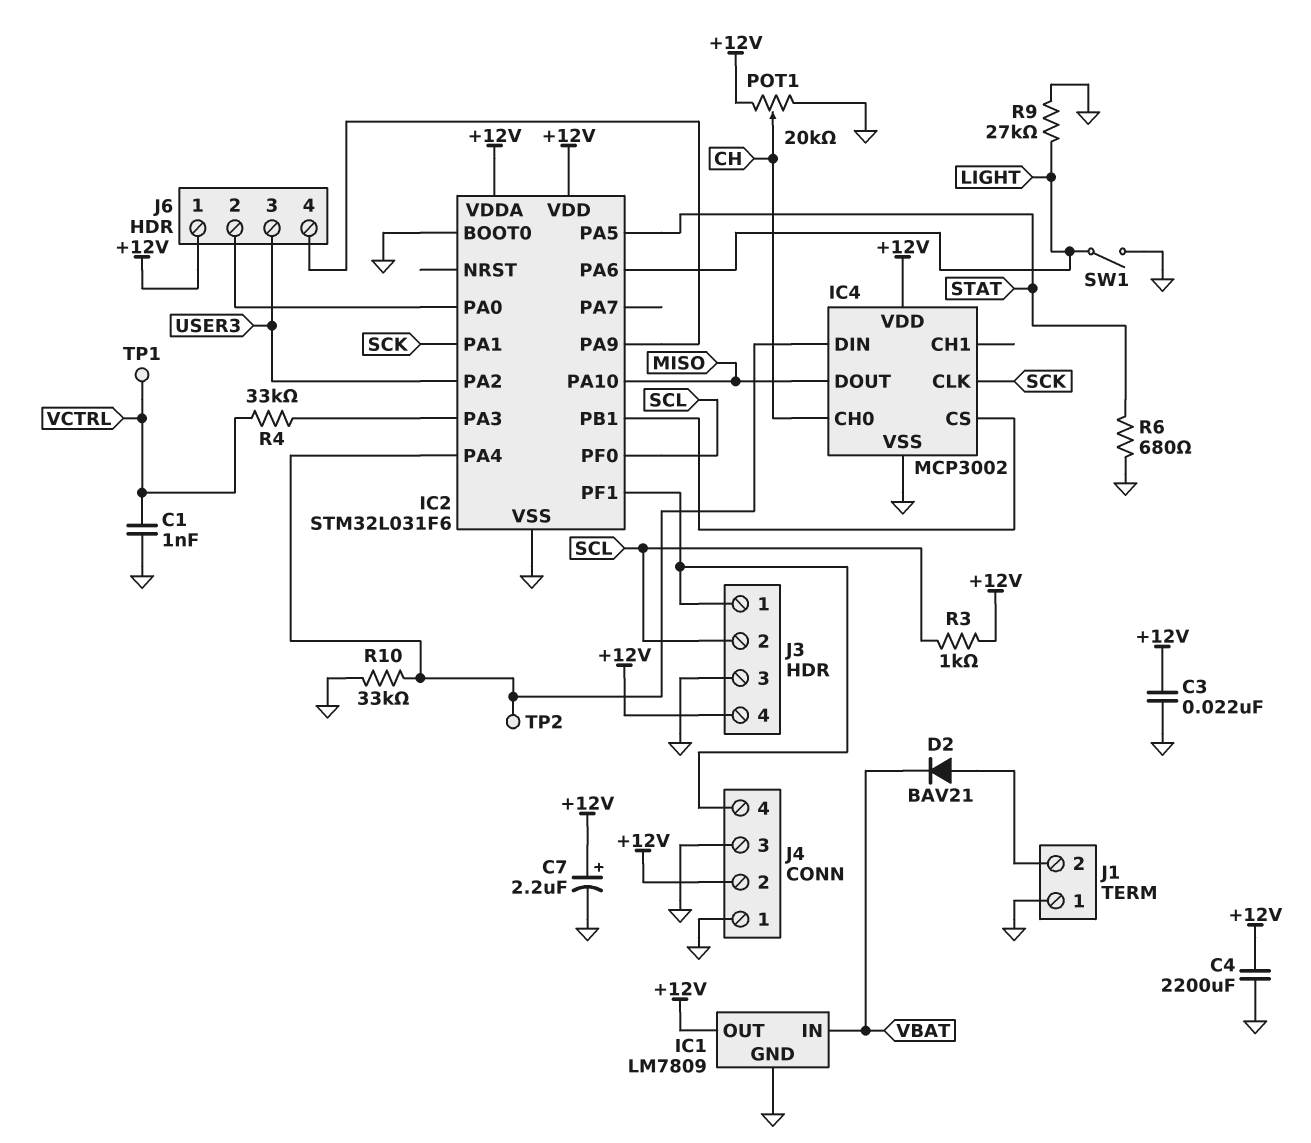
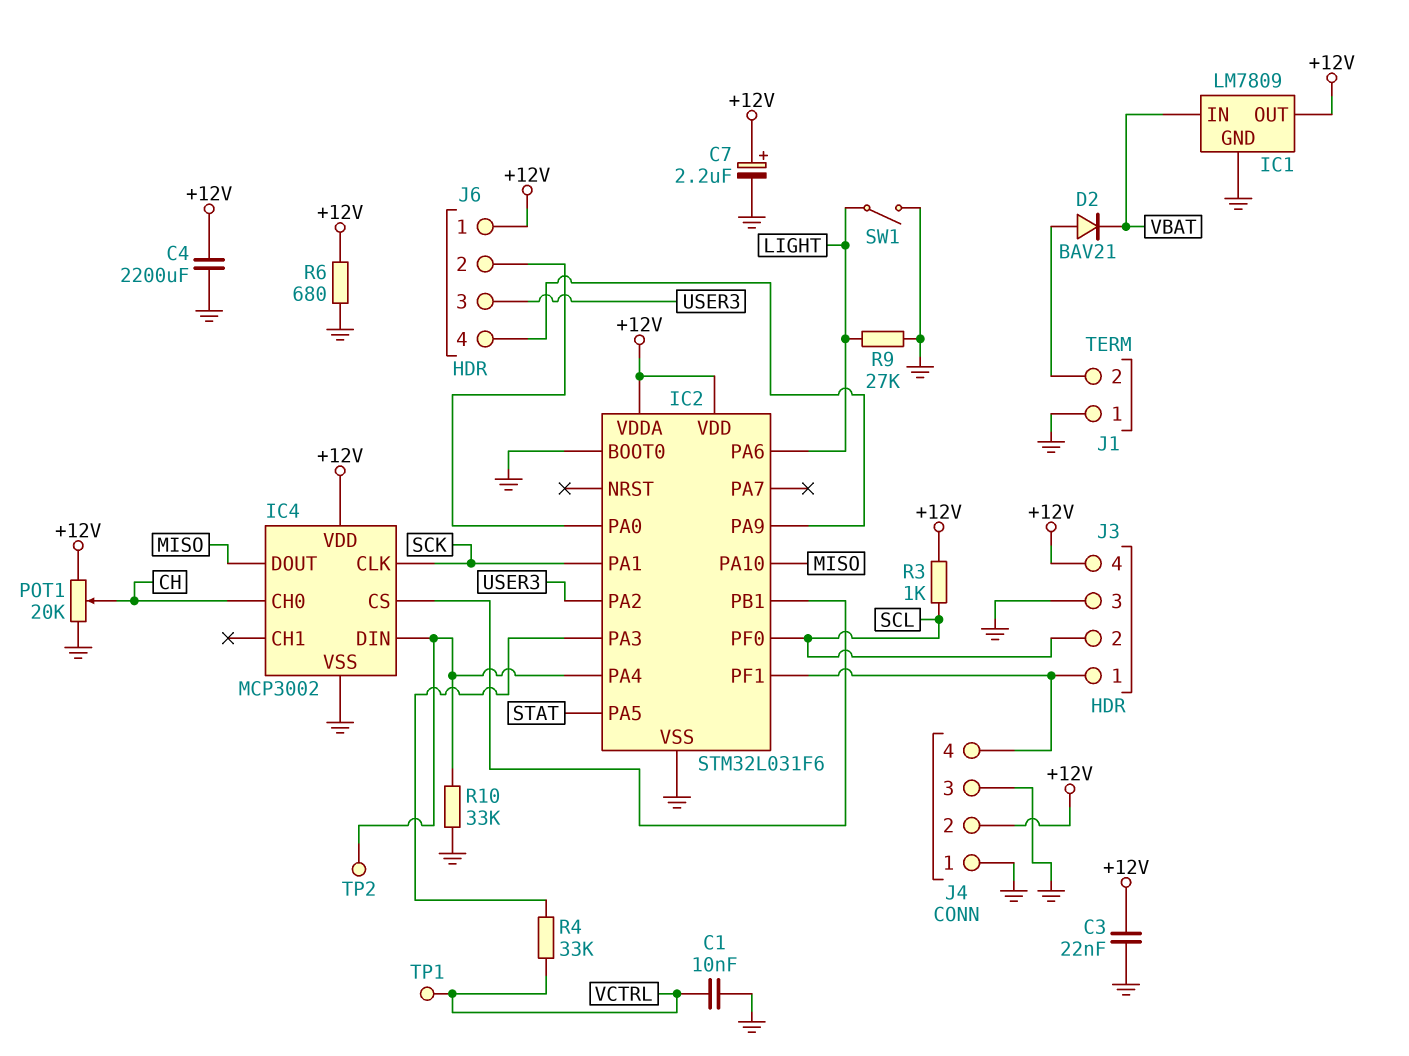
C1: 1nF (GND, VCTRL) -> 10nF (GND, VCTRL)
R6: 680 (GND, STAT) -> 680 (+12V, GND)

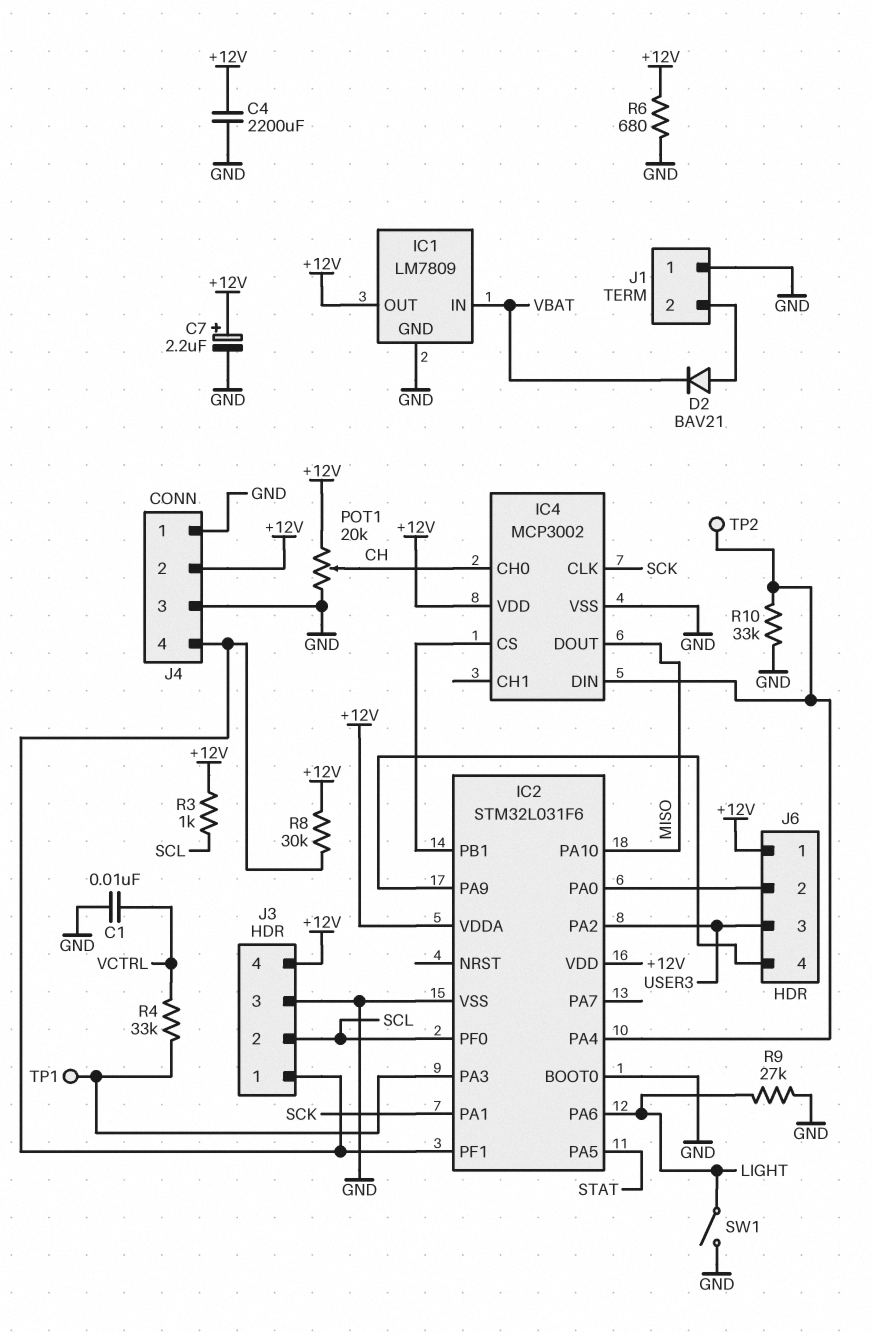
C3: 22nF (+12V, GND) -> none
R8: none -> 30k (+12V, IC2/PF1)
TP1: test point (VCTRL) -> test point (IC2/PA3)

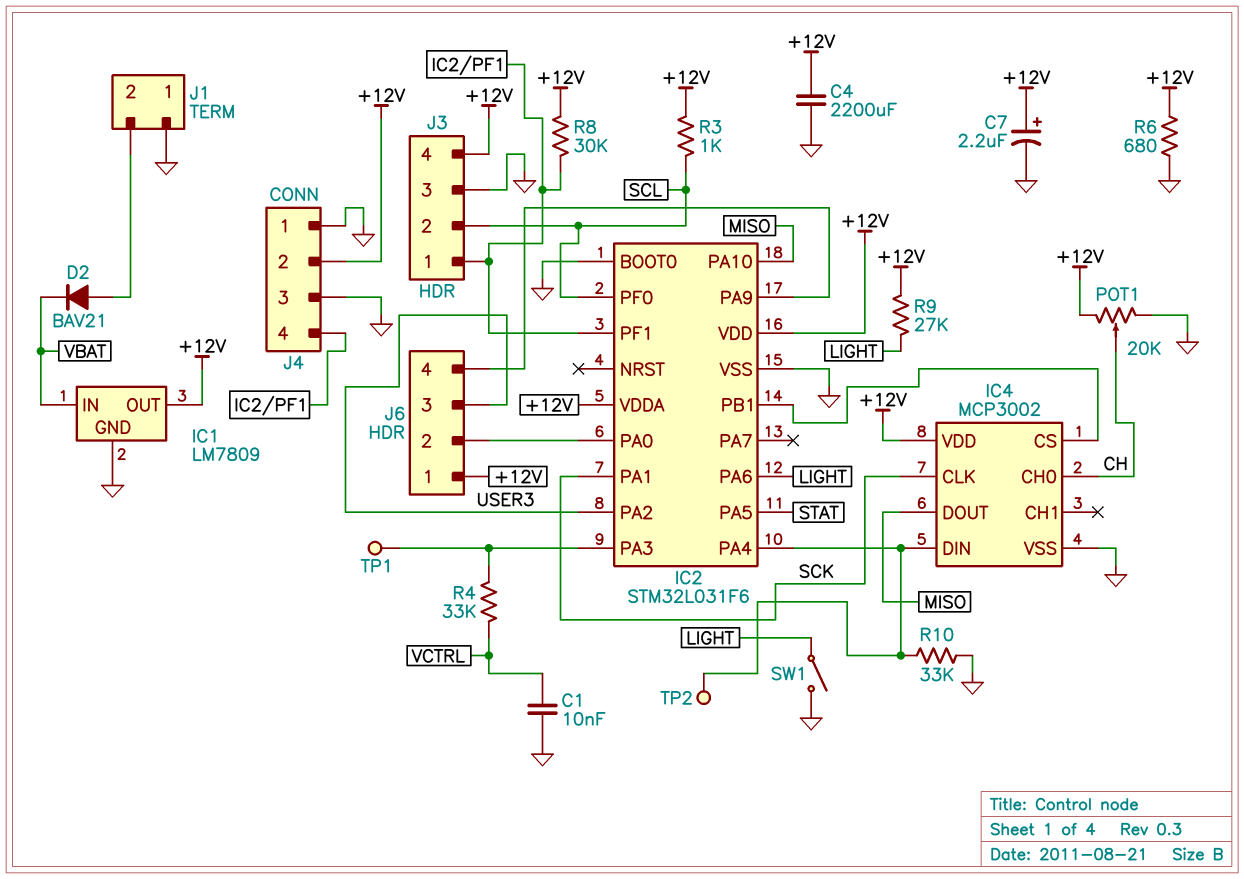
R9: 27k (GND, LIGHT) -> 27k (+12V, LIGHT)

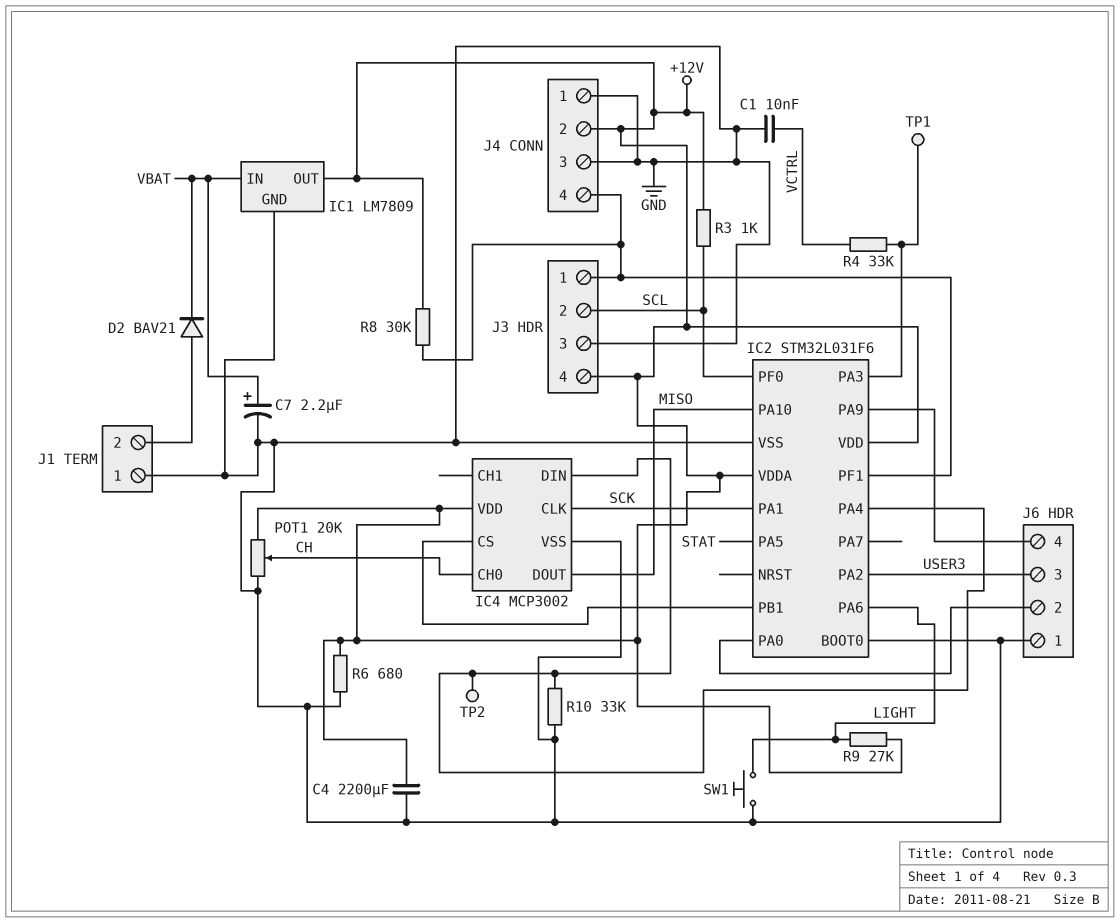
C7: 2.2uF (plus +12V, minus GND) -> 2.2uF (plus VBAT, minus GND)
J6 pin 1: +12V -> GND
SW1: switch (GND, LIGHT) -> button (GND, LIGHT)

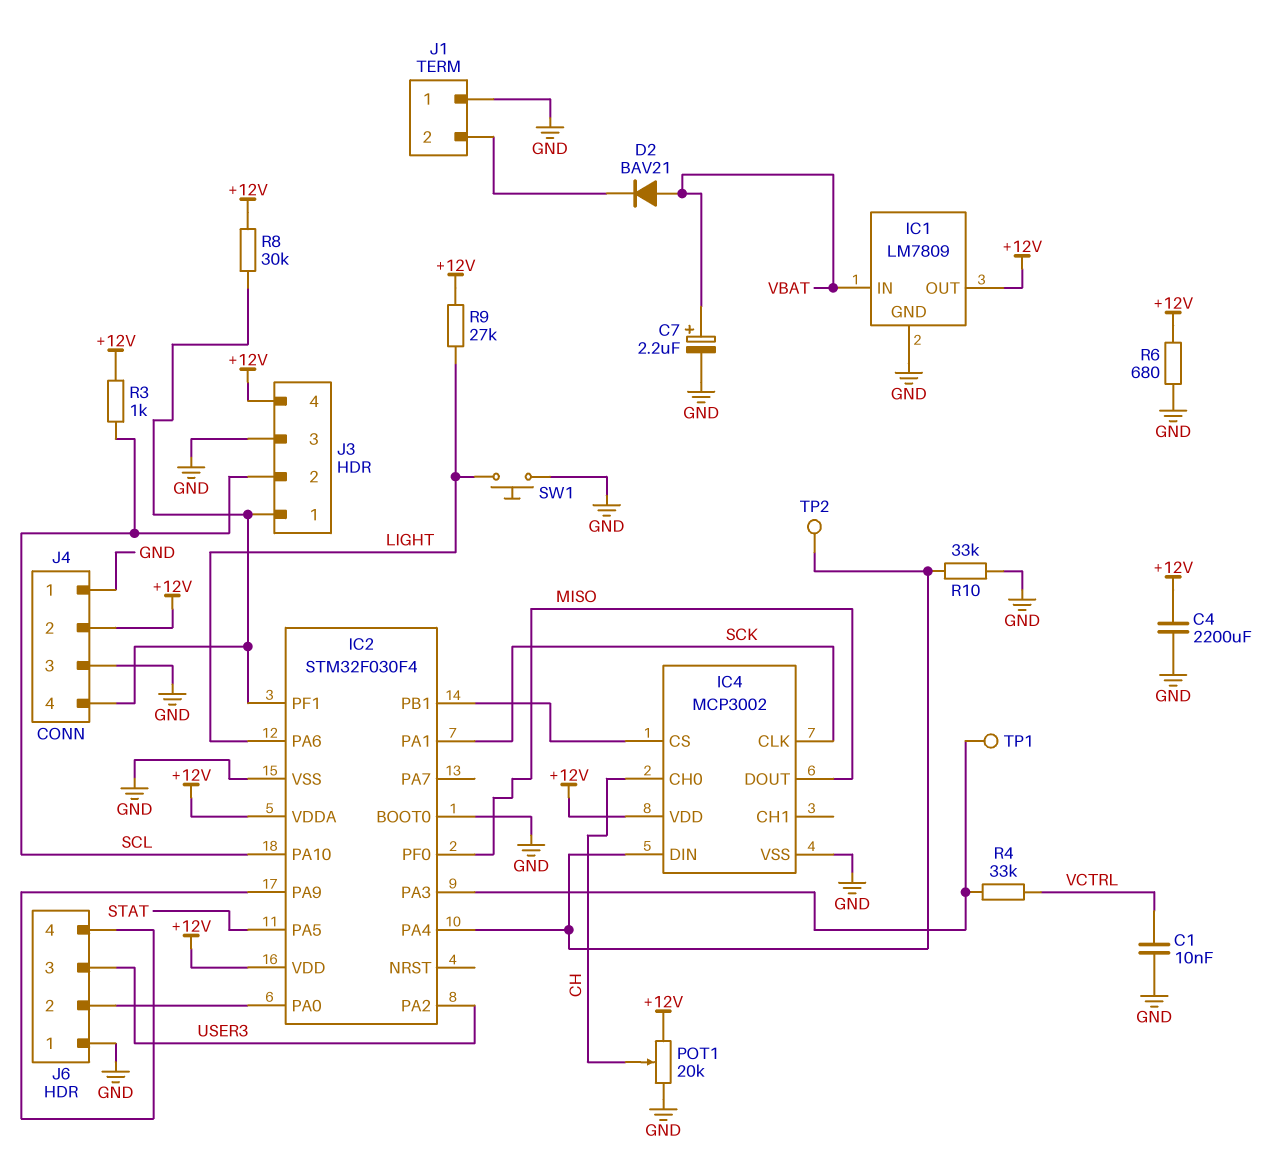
D2: diode BAV21 (A J1/2, K VBAT) -> diode BAV21 (A VBAT, K J1/2)
IC2: STM32L031F6 -> STM32F030F4
IC2 pin PA10: MISO -> SCL
IC2 pin PF0: SCL -> MISO

